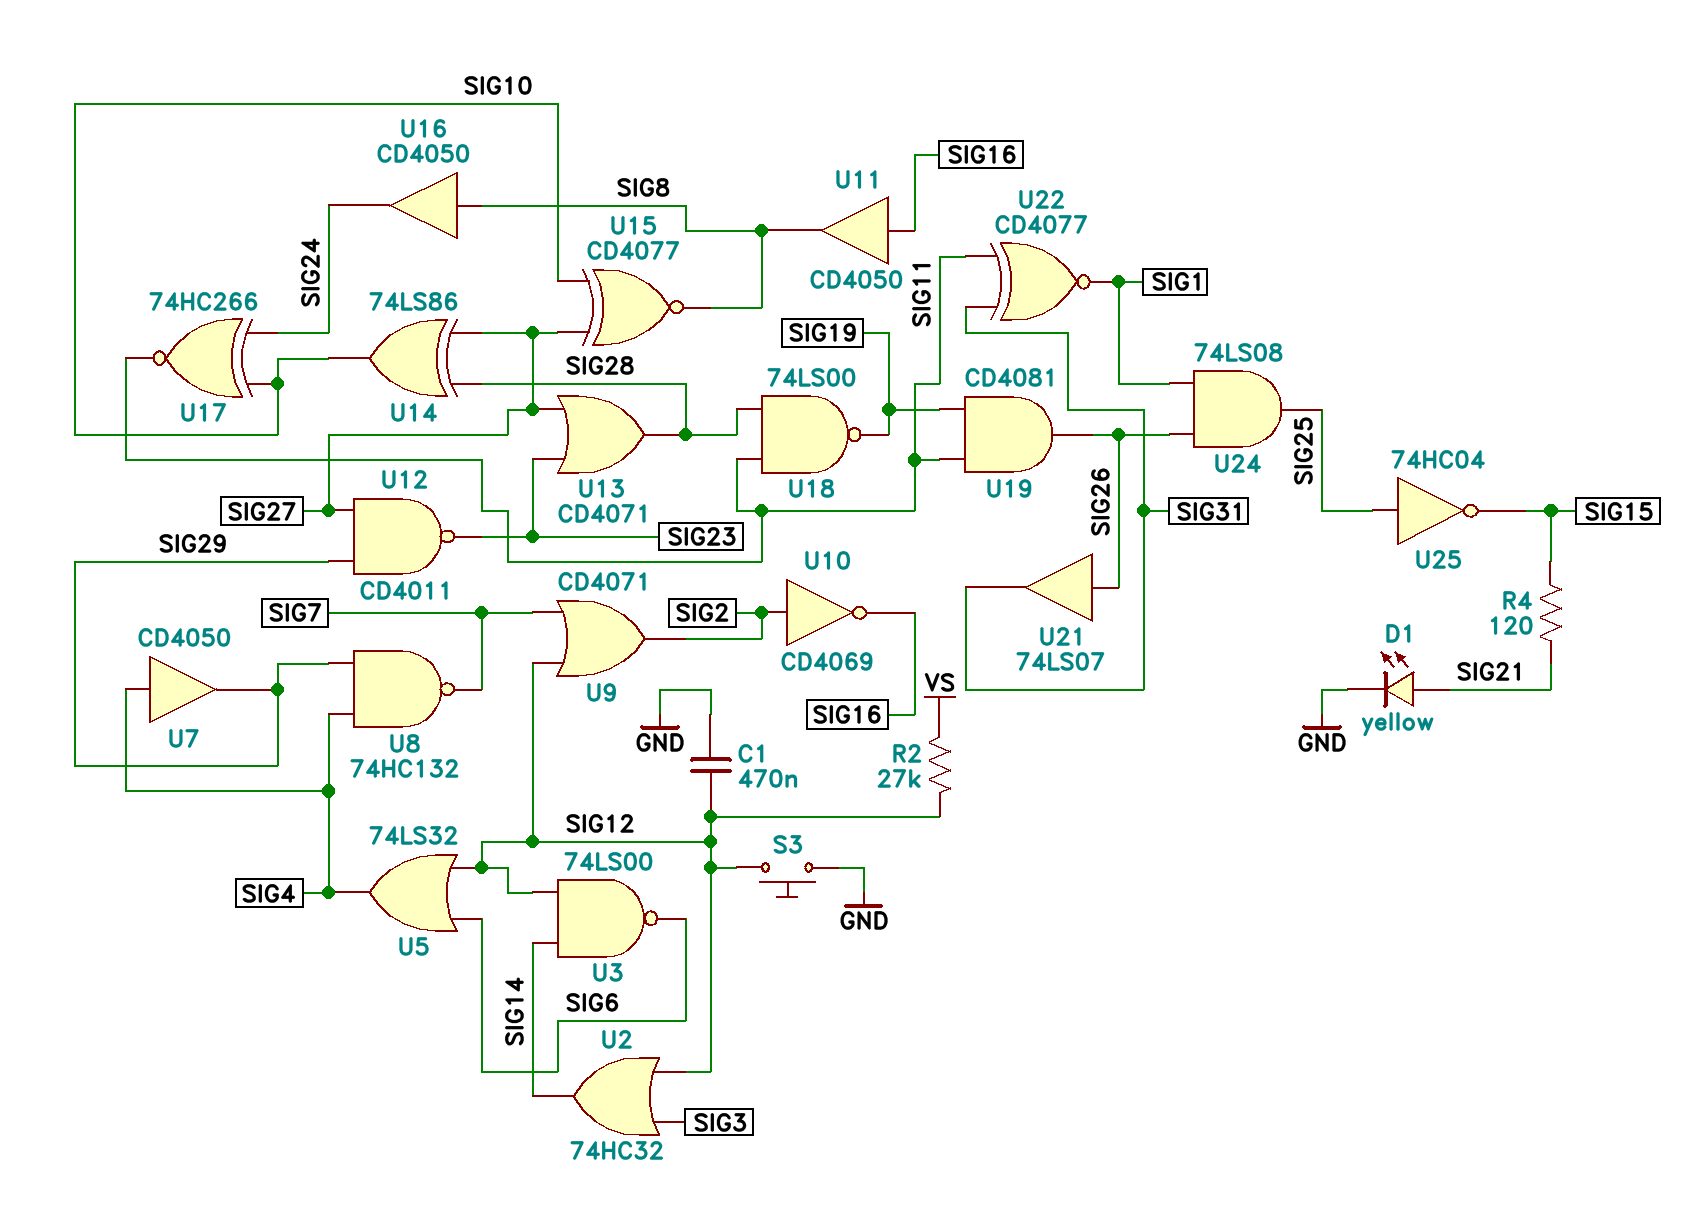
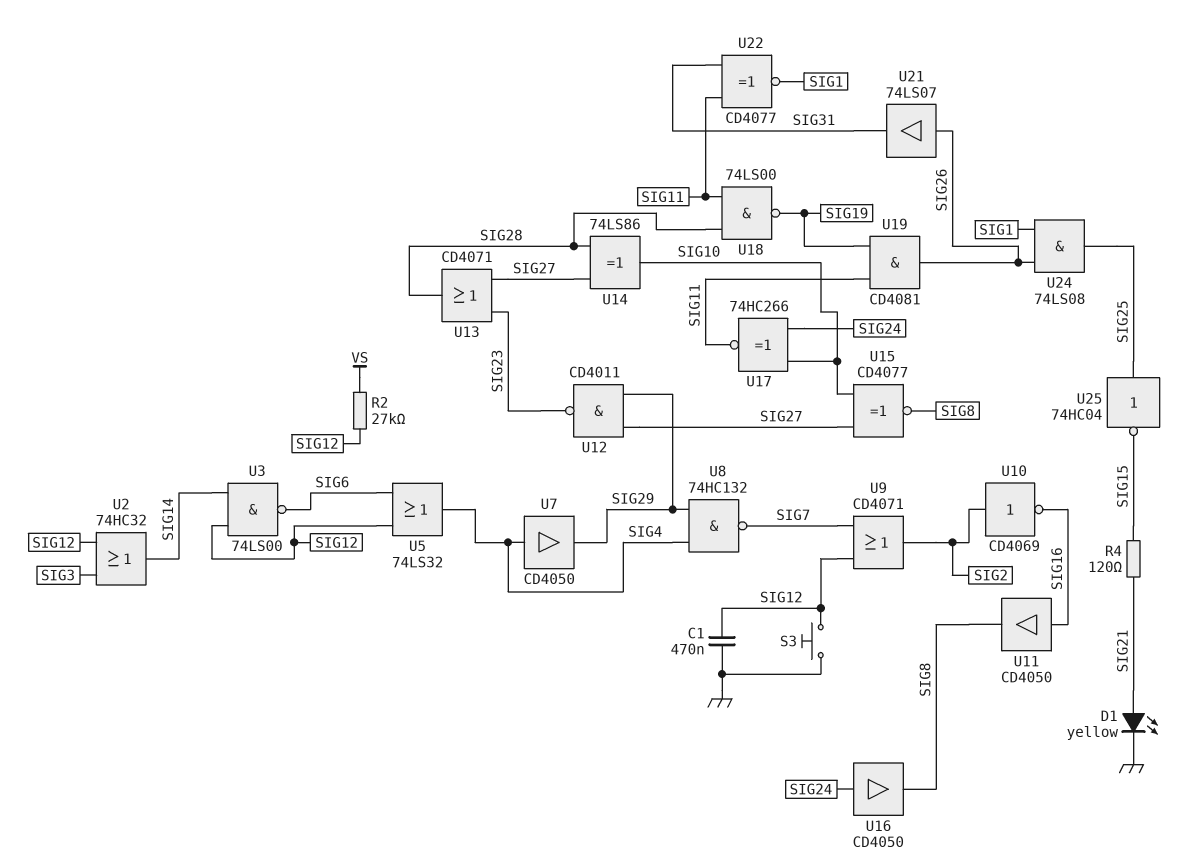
U16: buffer CD4050 (in SIG8, out SIG24) -> buffer CD4050 (in SIG24, out SIG8)

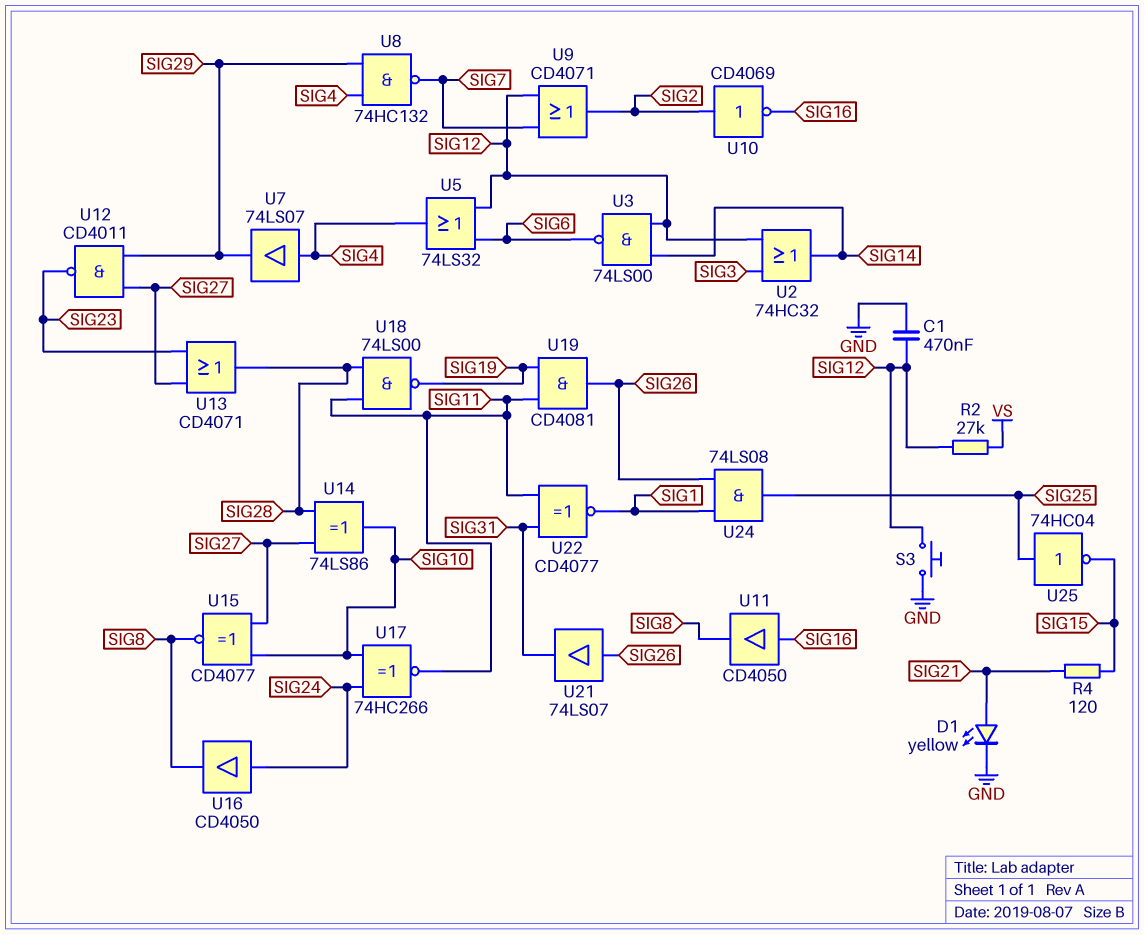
U7: buffer CD4050 (in SIG4, out SIG29) -> buffer 74LS07 (in SIG4, out SIG29)

